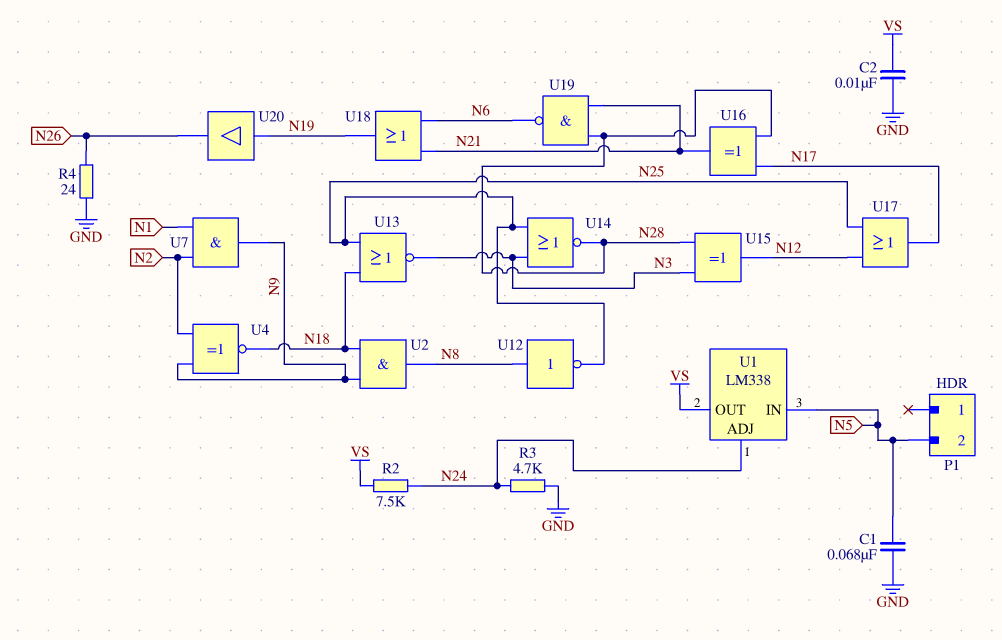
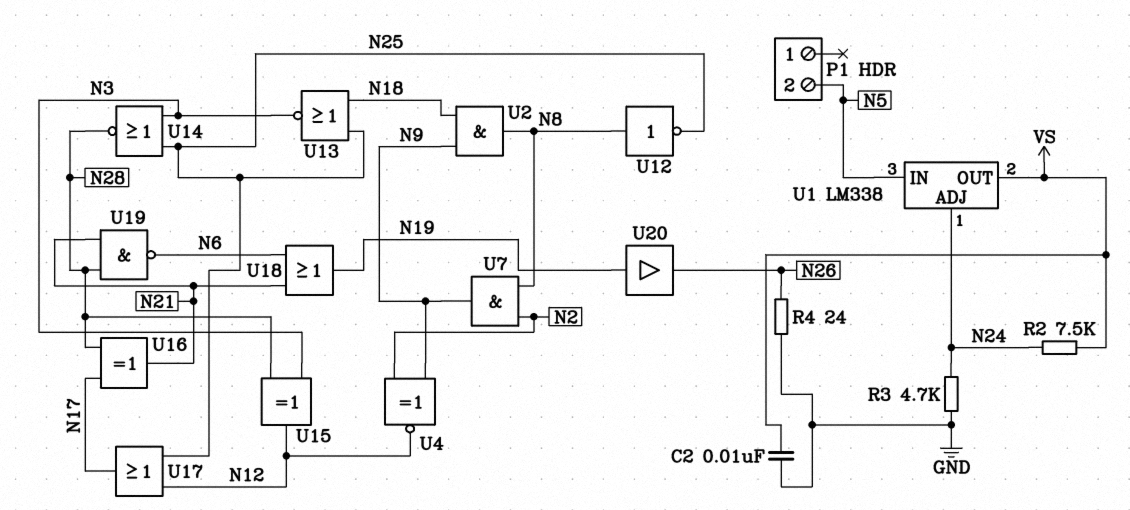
C1: 68nF (GND, N5) -> none
U4: XNOR (in N2, in N9, out N18) -> XNOR (in N2, in N9, out N12)
U7: AND (in N1, in N2, out N9) -> AND (in N2, in N8, out N9)

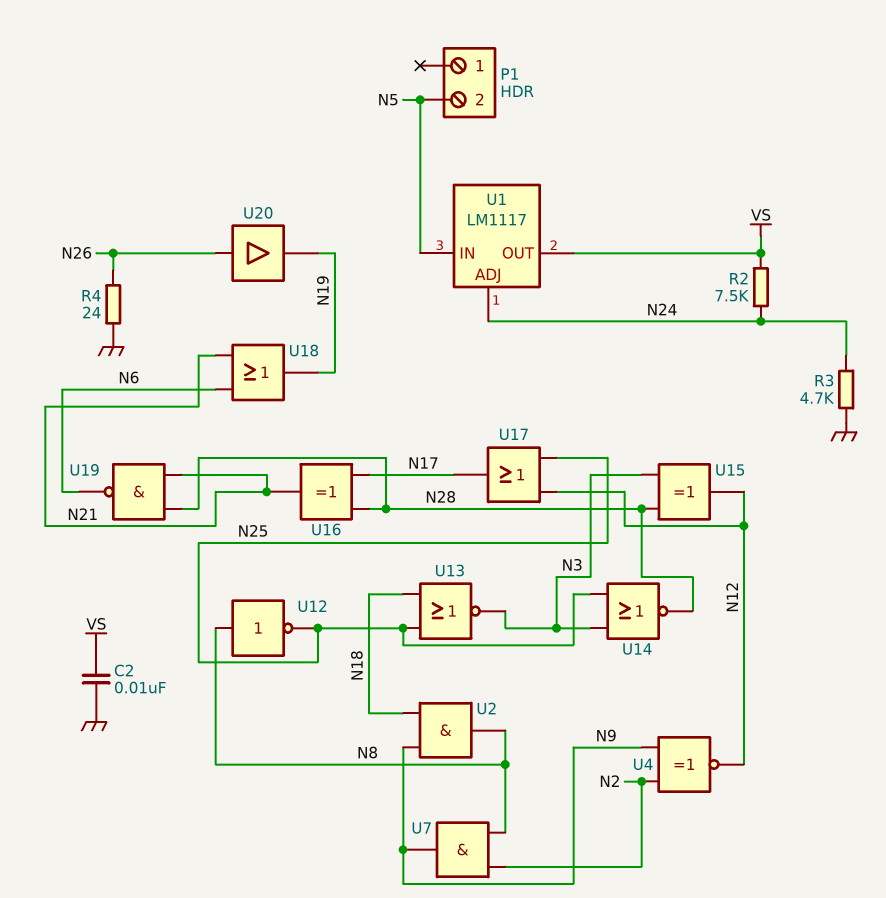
U1: LM338 -> LM1117
U20: buffer (in N19, out N26) -> buffer (in N26, out N19)

